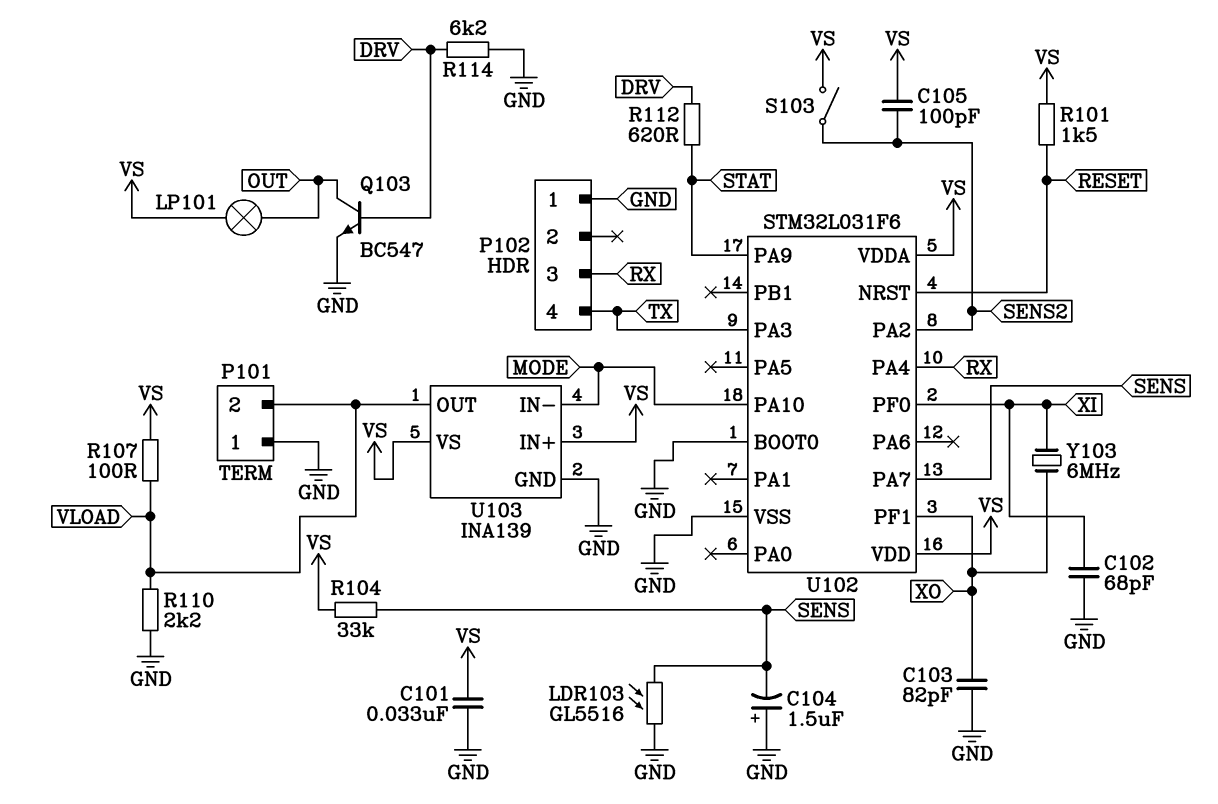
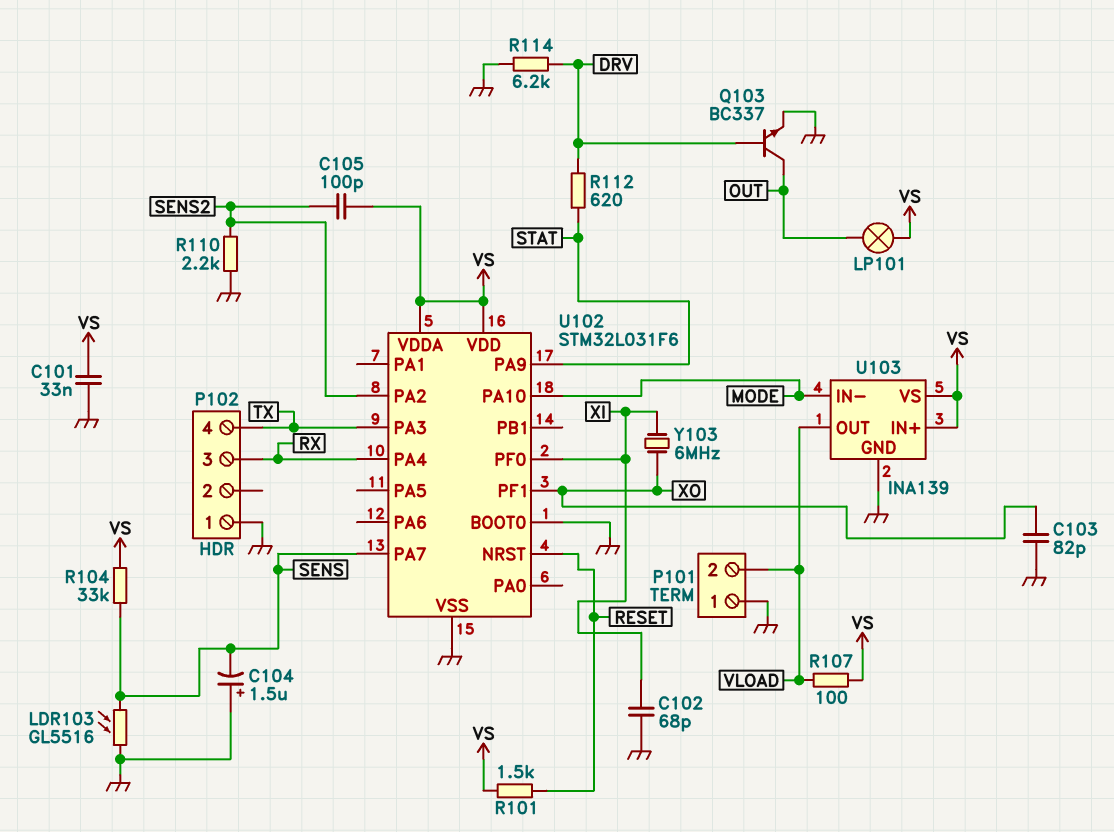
Q103: NPN BC547 (B DRV, C OUT, E GND) -> NPN BC337 (B DRV, C OUT, E GND)
R110: 2.2k (GND, VLOAD) -> 2.2k (GND, SENS2)
S103: switch (SENS2, VS) -> none

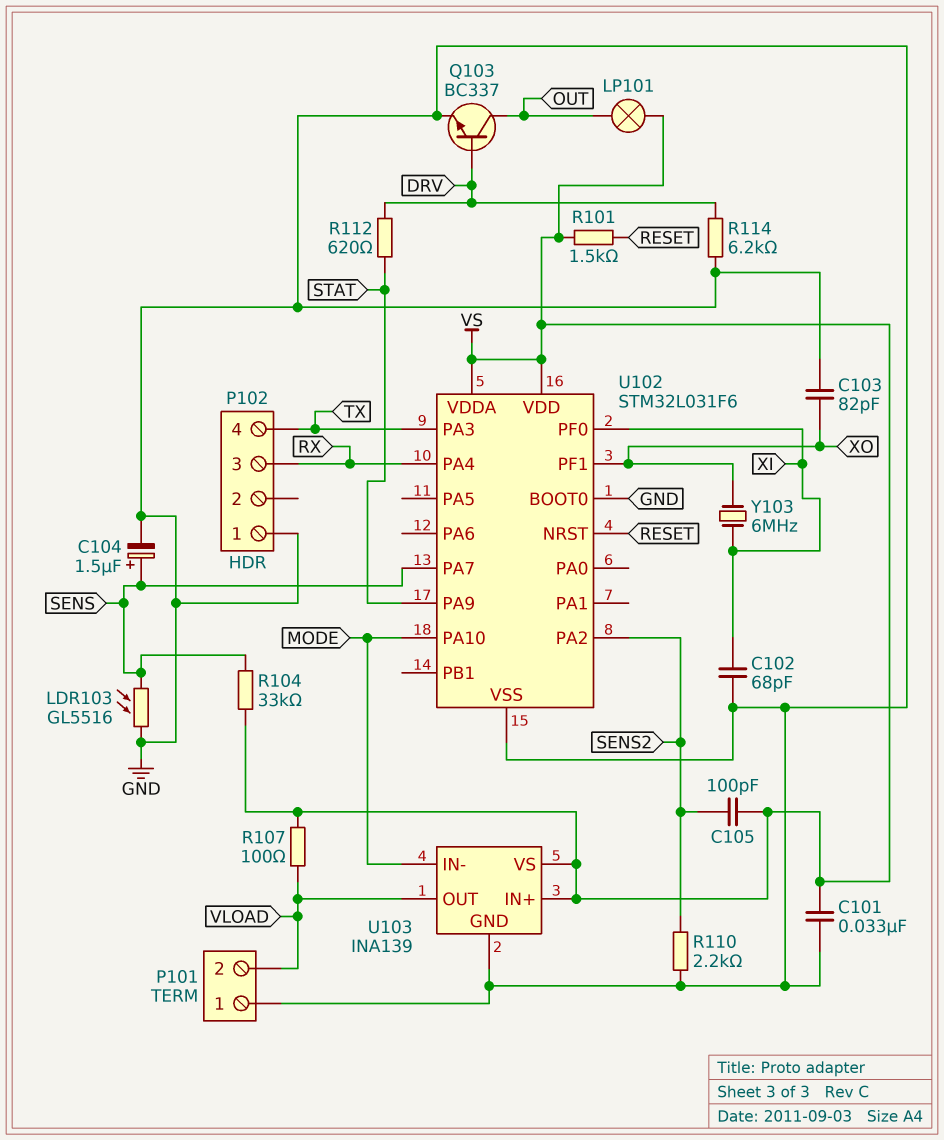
C104: 1.5uF (plus GND, minus SENS) -> 1.5uF (plus SENS, minus GND)

